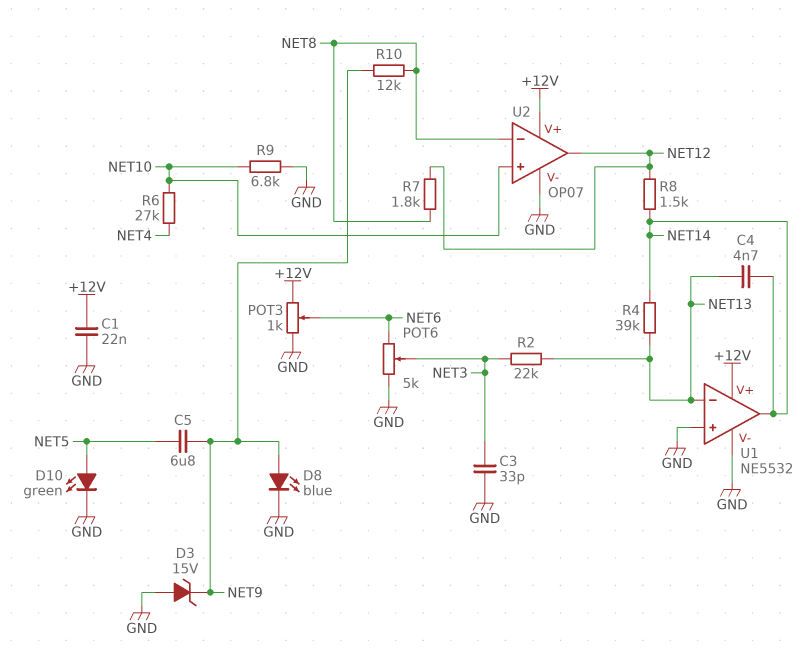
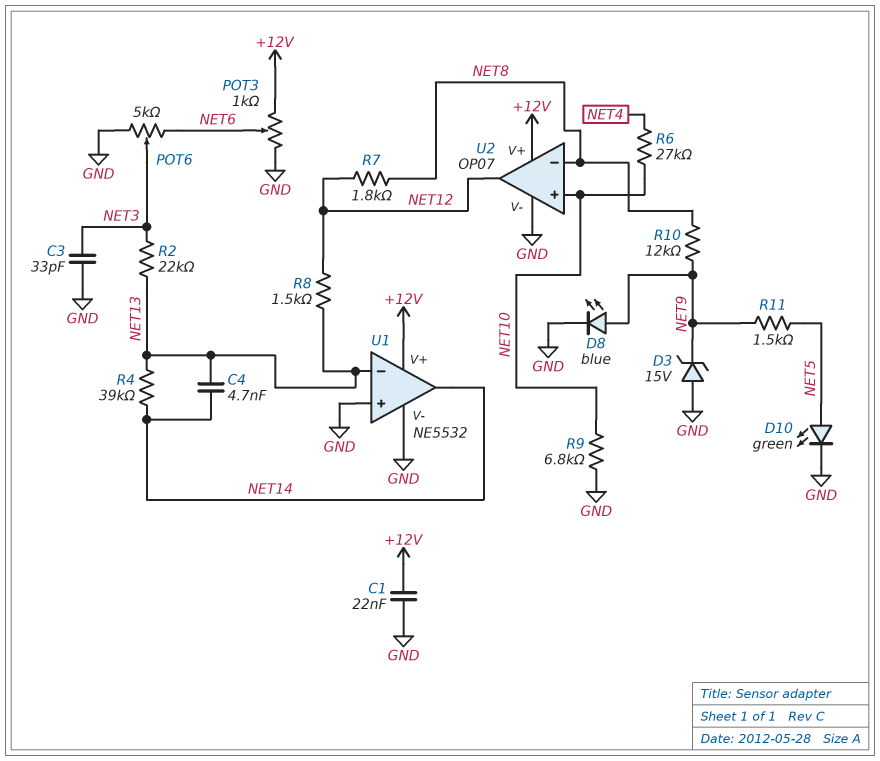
C5: 6.8uF (NET5, NET9) -> none
R8: 1.5k (NET12, NET14) -> 1.5k (NET12, NET13)
R11: none -> 1.5k (NET5, NET9)

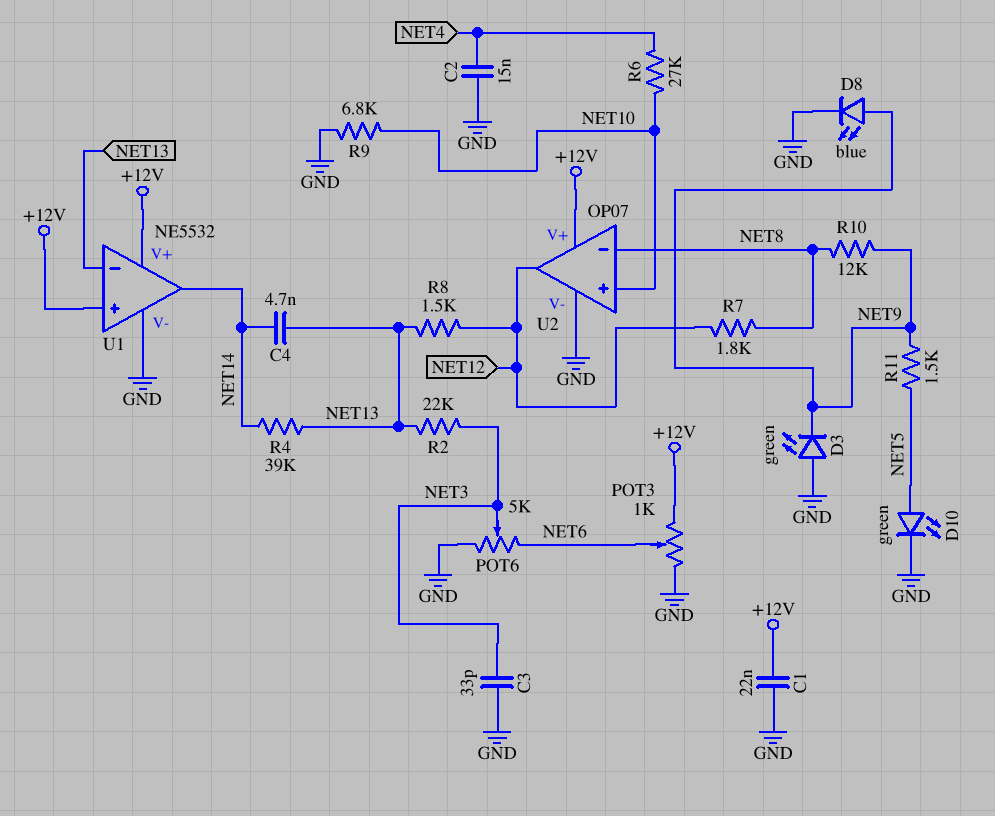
C2: none -> 15nF (GND, NET4)
D3: zener 15V (A GND, K NET9) -> LED green (A GND, K NET9)
U1 pin in+: GND -> +12V

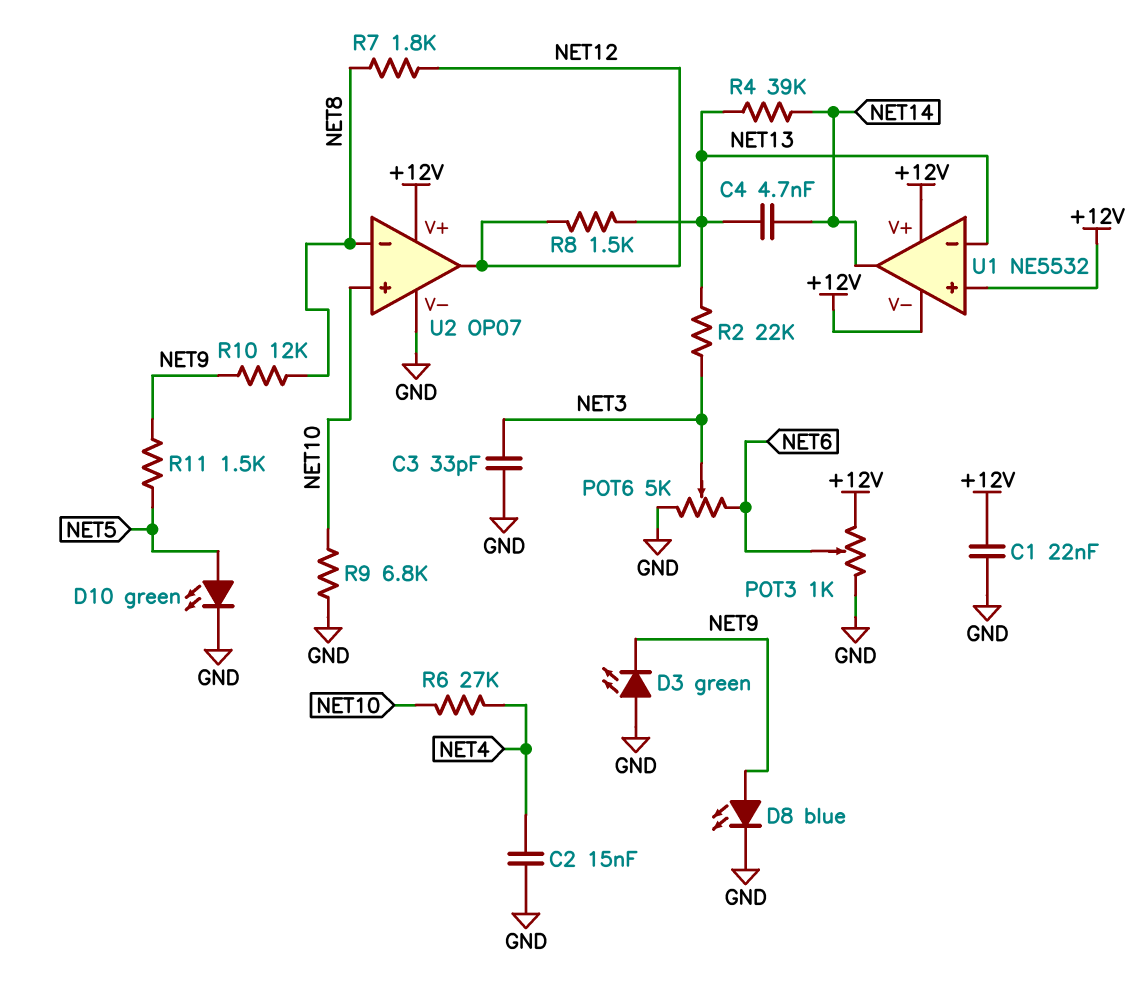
U1 pin V-: GND -> +12V

